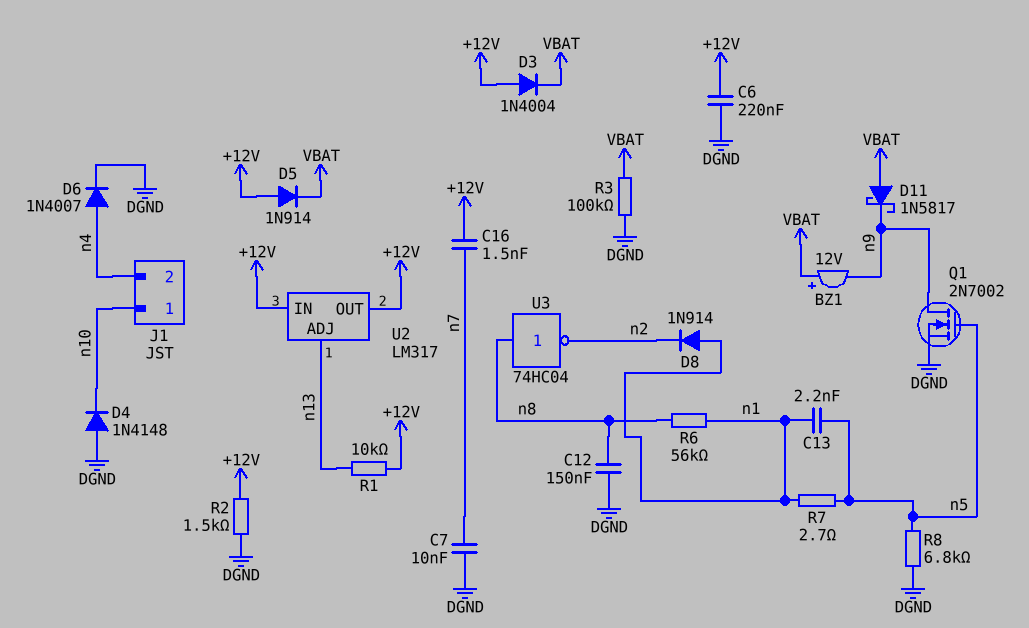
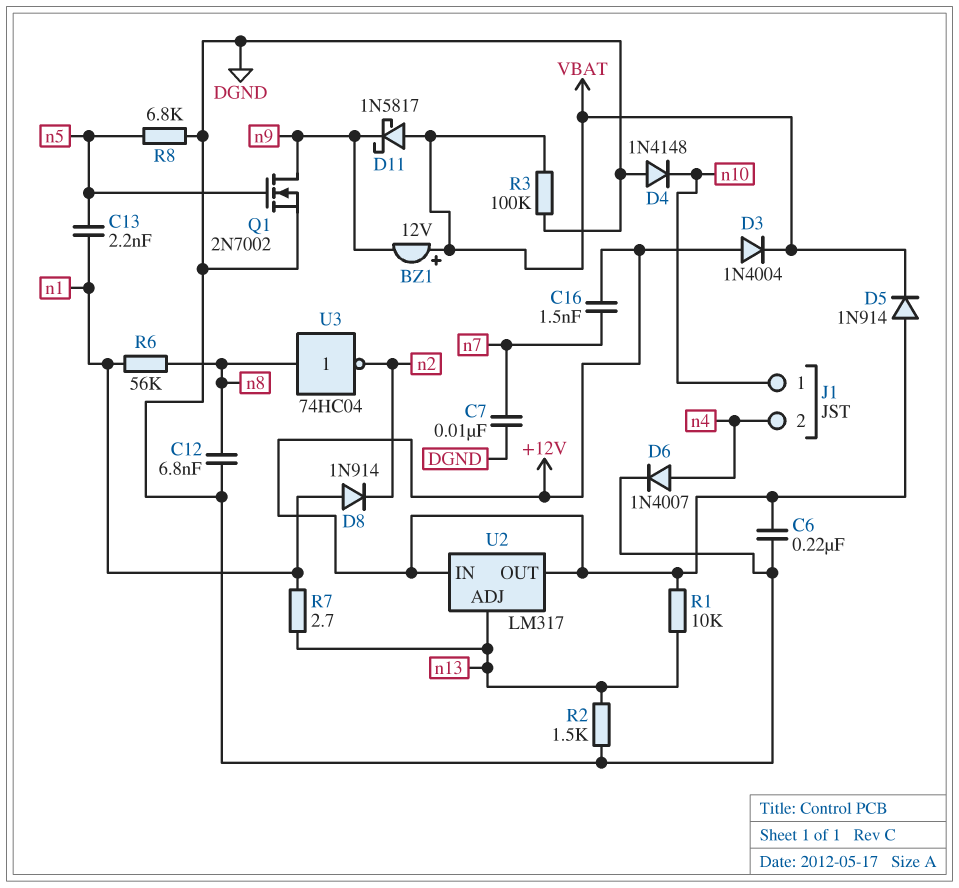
C12: 150nF (DGND, n8) -> 6.8nF (DGND, n8)
R2: 1.5k (+12V, DGND) -> 1.5k (DGND, n13)
R7: 2.7 (n1, n5) -> 2.7 (n1, n13)

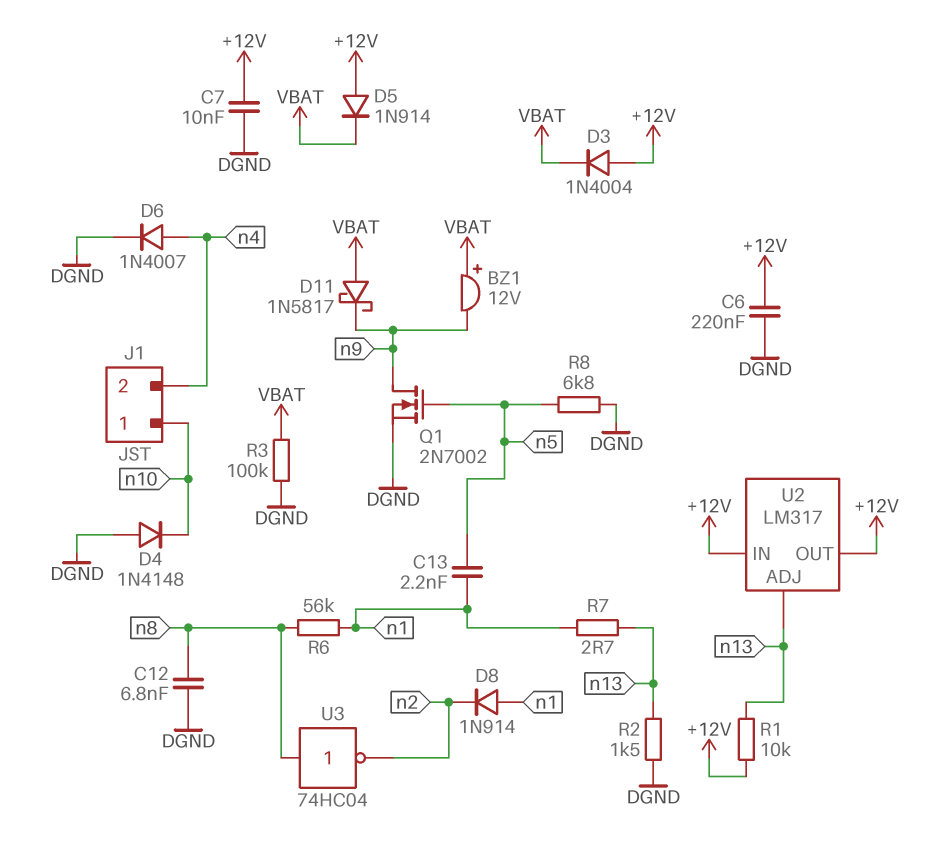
C7: 10nF (DGND, n7) -> 10nF (+12V, DGND)
C16: 1.5nF (+12V, n7) -> none

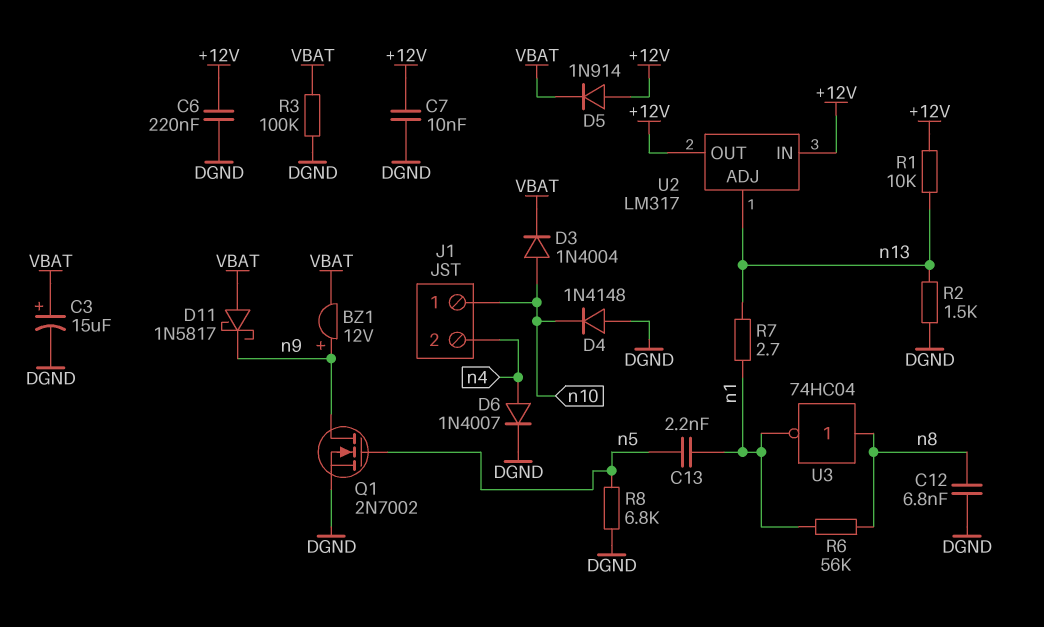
BZ1: buzzer 12V (plus VBAT, minus n9) -> buzzer 12V (plus n9, minus VBAT)
C3: none -> 15uF (plus VBAT, minus DGND)
D3: diode 1N4004 (A +12V, K VBAT) -> diode 1N4004 (A n10, K VBAT)
D8: diode 1N914 (A n1, K n2) -> none
U3: NOT 74HC04 (in n8, out n2) -> NOT 74HC04 (in n8, out n1)

